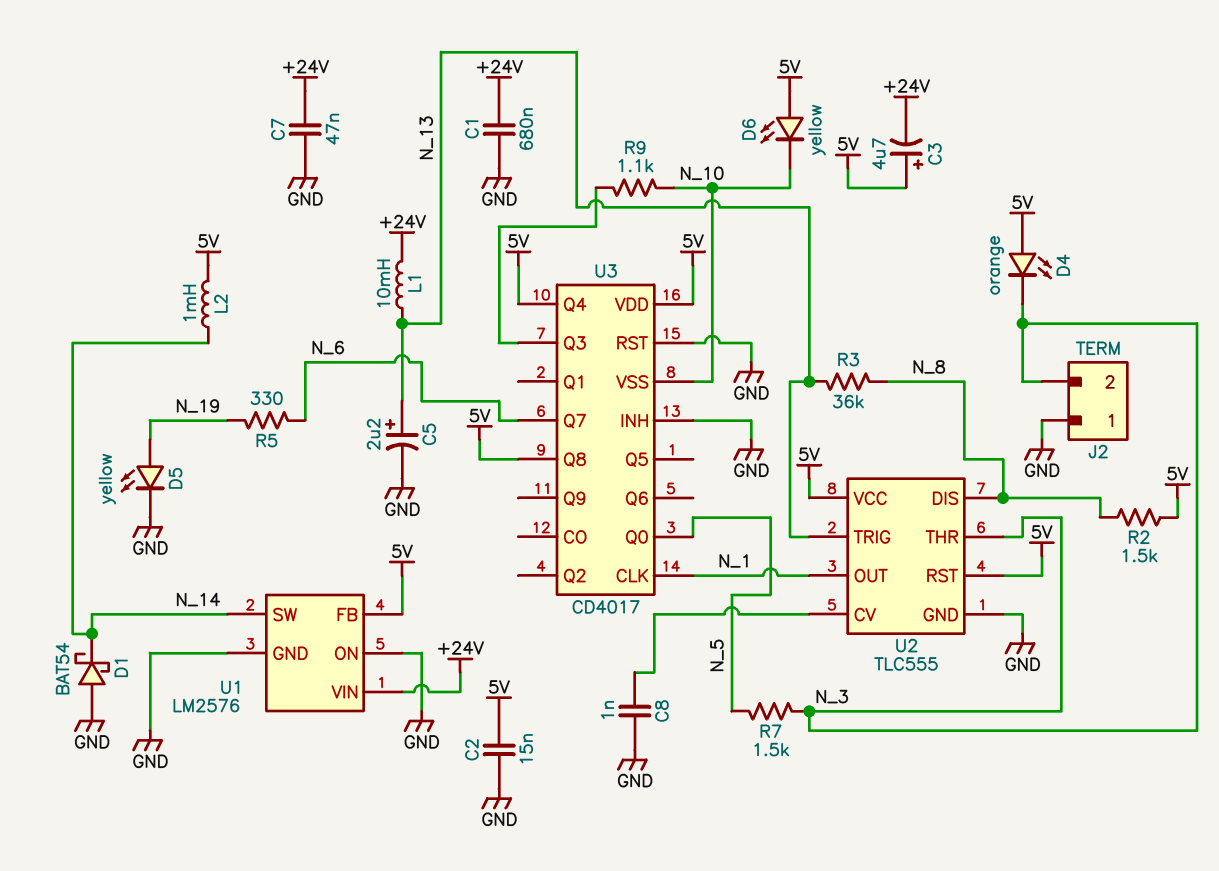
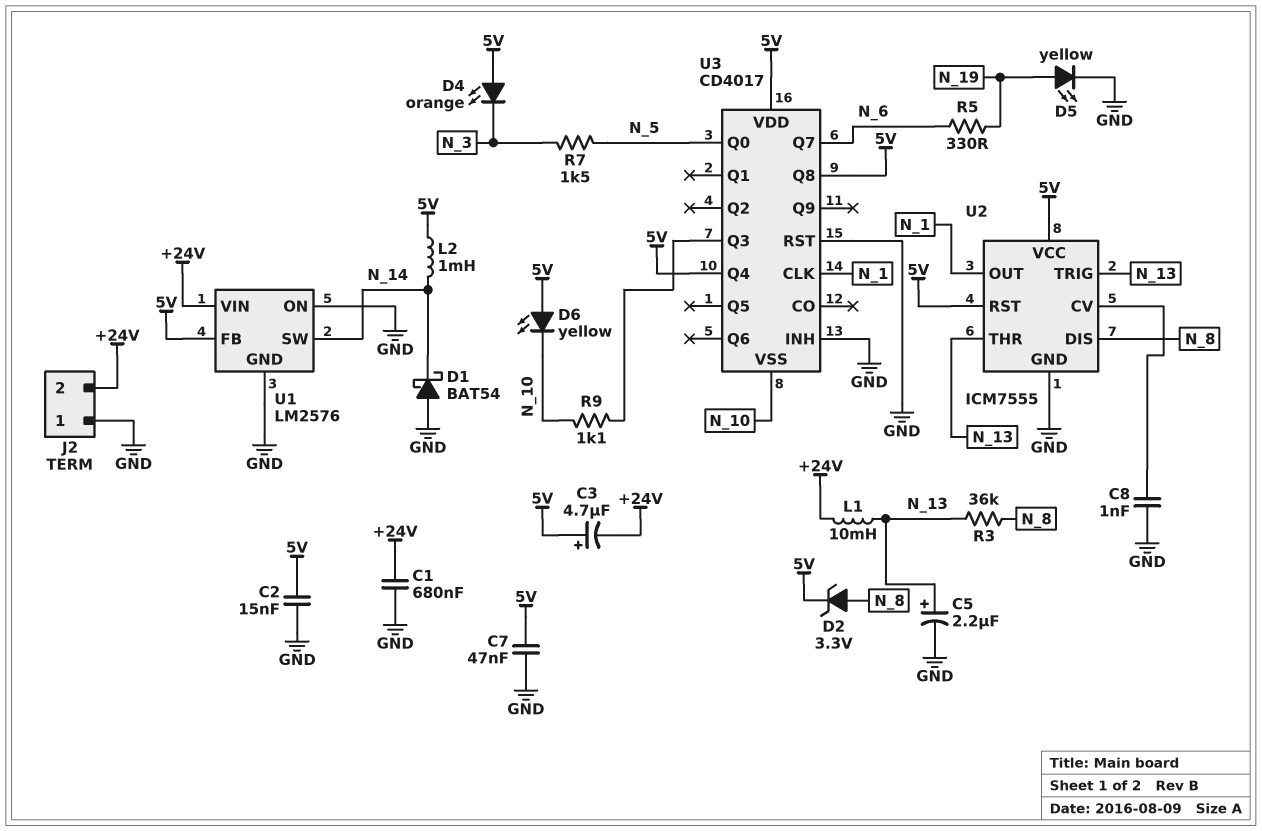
C7: 47nF (+24V, GND) -> 47nF (5V, GND)
D2: none -> zener 3.3V (A N_8, K 5V)
J2 pin 2: N_3 -> +24V
R2: 1.5k (5V, N_8) -> none
U2: TLC555 -> ICM7555
U2 pin THR: N_3 -> N_13

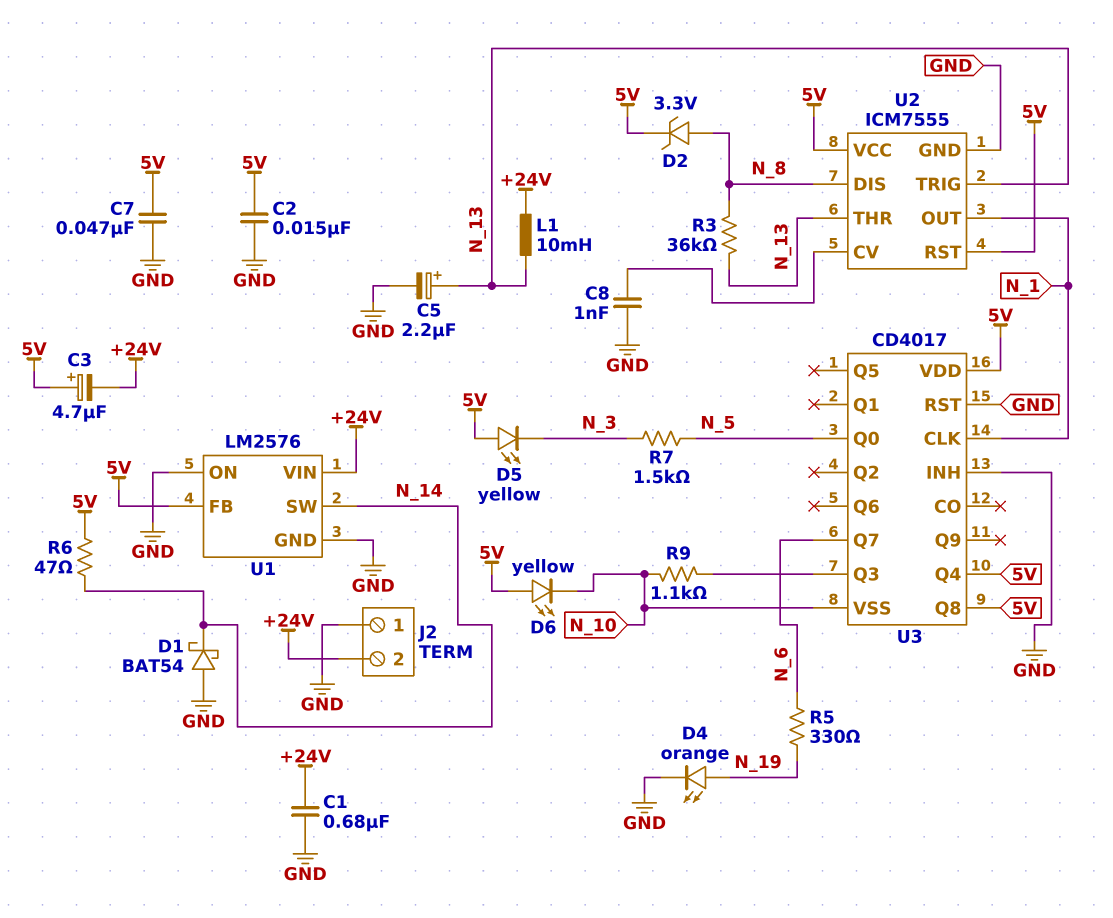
D4: LED orange (A 5V, K N_3) -> LED orange (A N_19, K GND)
D5: LED yellow (A N_19, K GND) -> LED yellow (A 5V, K N_3)
L2: 1mH (5V, N_14) -> none
R6: none -> 47 (5V, N_14)

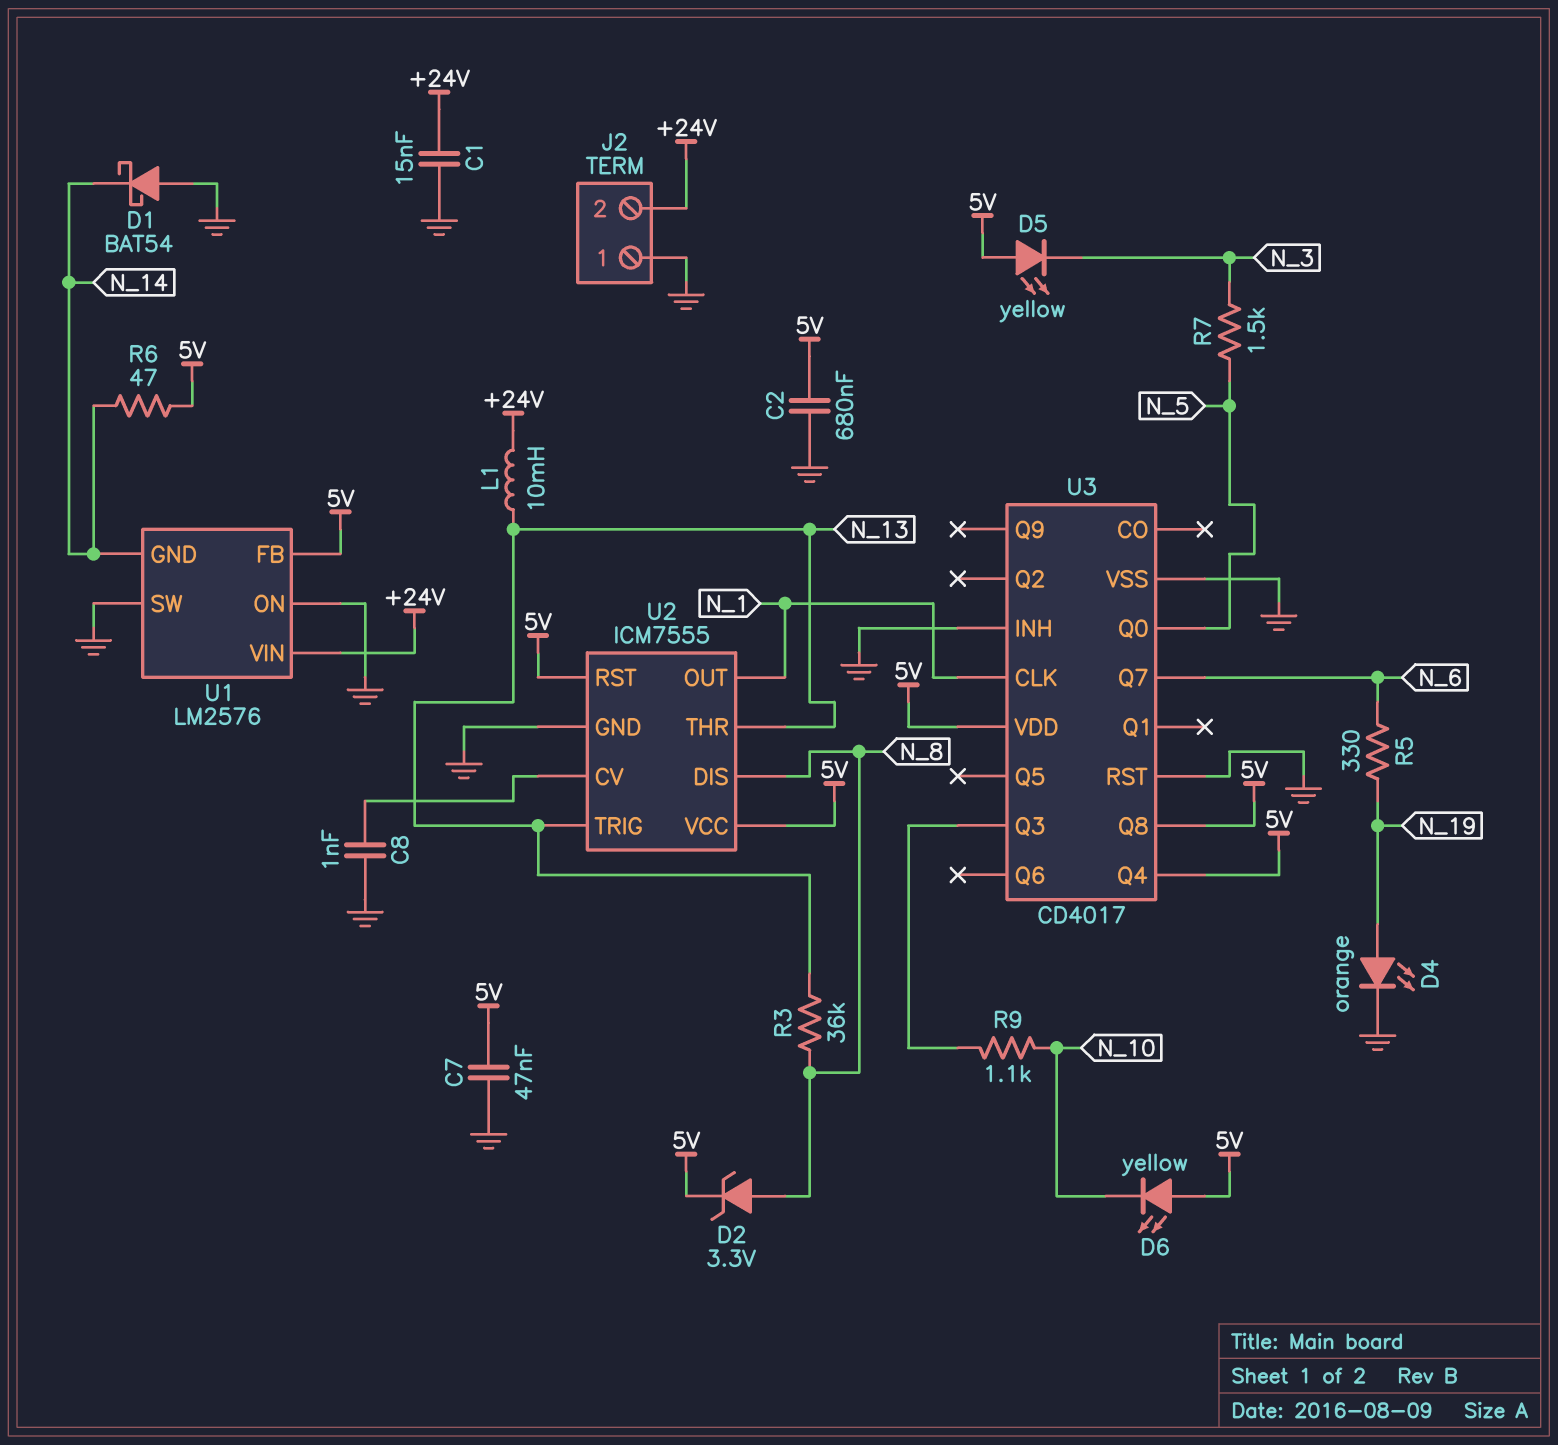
C1: 680nF (+24V, GND) -> 15nF (+24V, GND)
C2: 15nF (5V, GND) -> 680nF (5V, GND)
C3: 4.7uF (plus 5V, minus +24V) -> none
C5: 2.2uF (plus N_13, minus GND) -> none
U1 pin GND: GND -> N_14
U1 pin SW: N_14 -> GND
U3 pin VSS: N_10 -> GND

